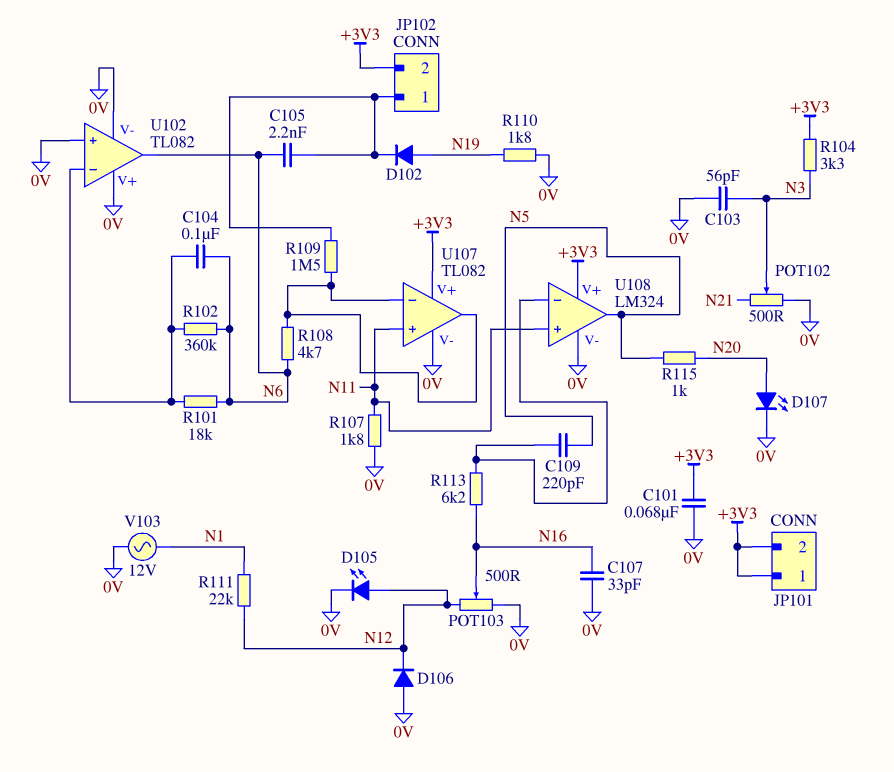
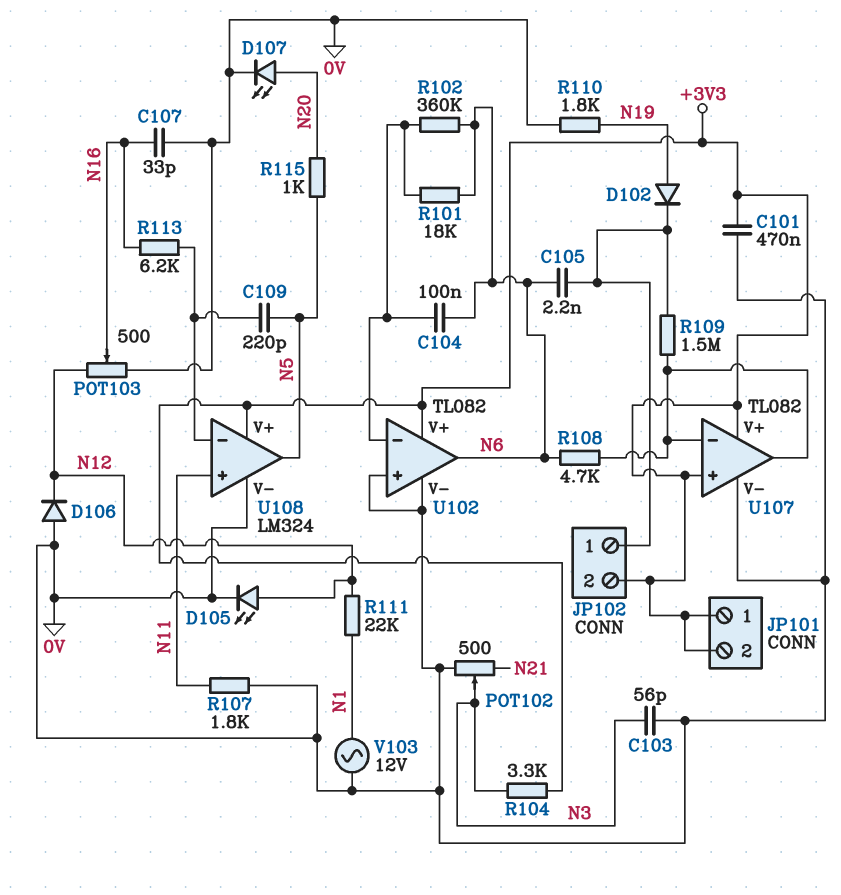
C101: 68nF (+3V3, 0V) -> 470nF (+3V3, 0V)
U102 pin V+: 0V -> +3V3
U107 pin in+: N11 -> +3V3

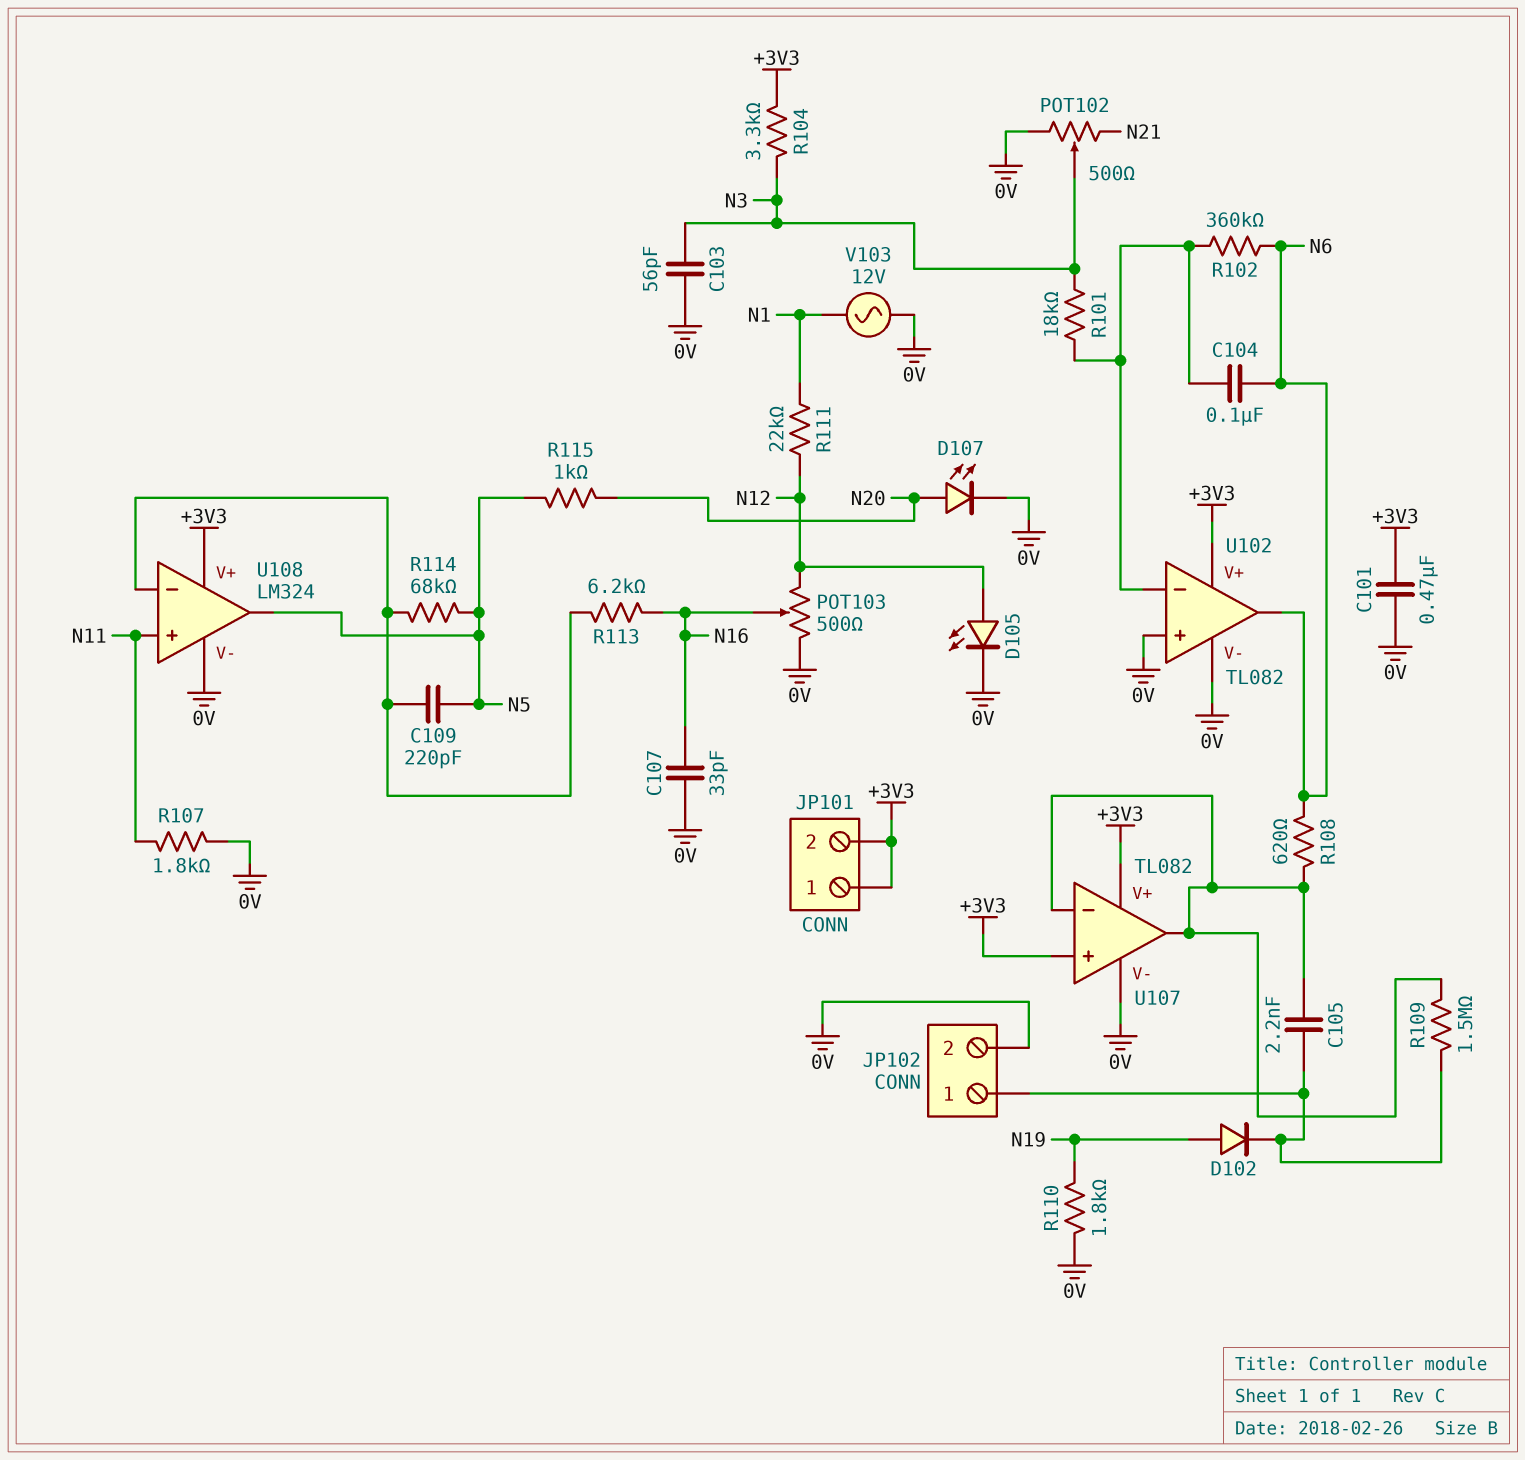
C105: 2.2nF (JP102/1, N6) -> 2.2nF (JP102/1, U107/in-)
D106: diode (A 0V, K N12) -> none
JP102 pin 2: +3V3 -> 0V
R101: 18k (N6, U102/in-) -> 18k (N3, U102/in-)
R108: 4.7k (N6, U107/in-) -> 620 (N6, U107/in-)
R114: none -> 68k (N5, U108/in-)

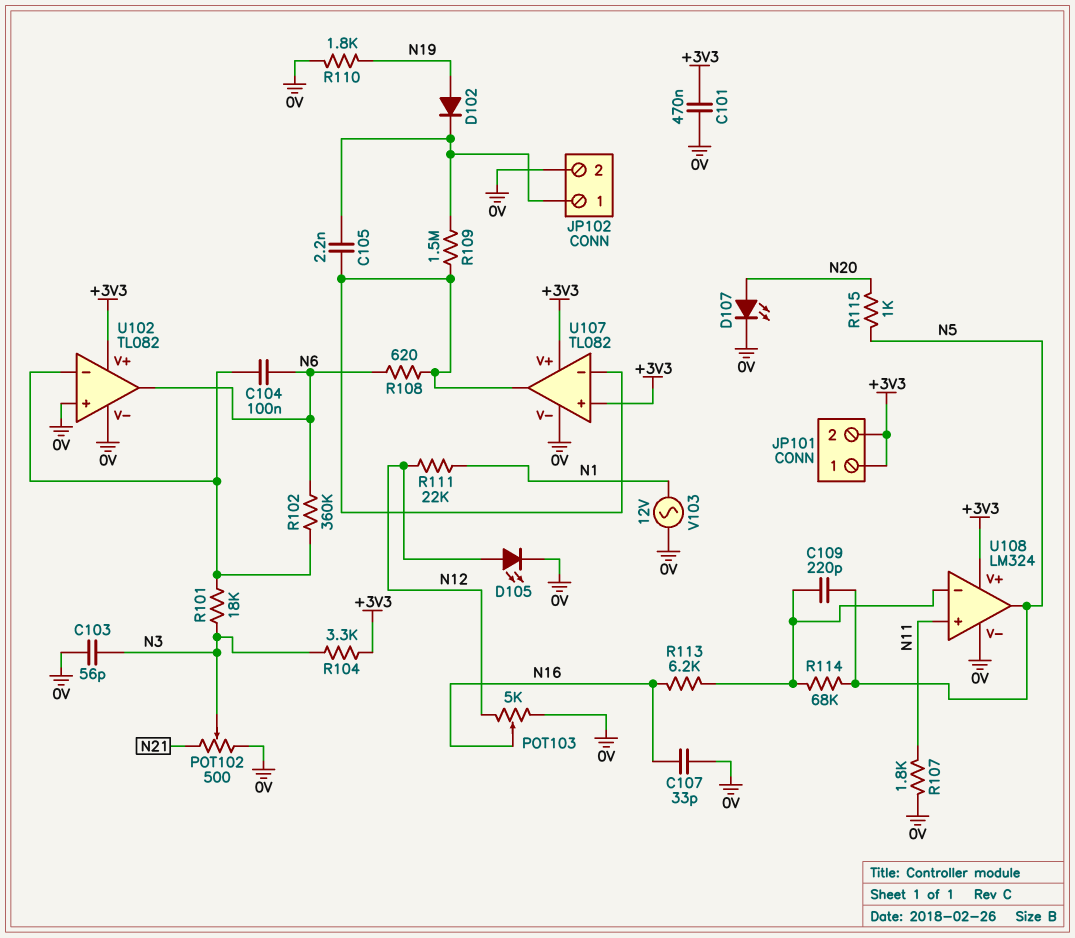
POT103: 500 (0V, N12, wiper N16) -> 5k (0V, N12, wiper N16)

